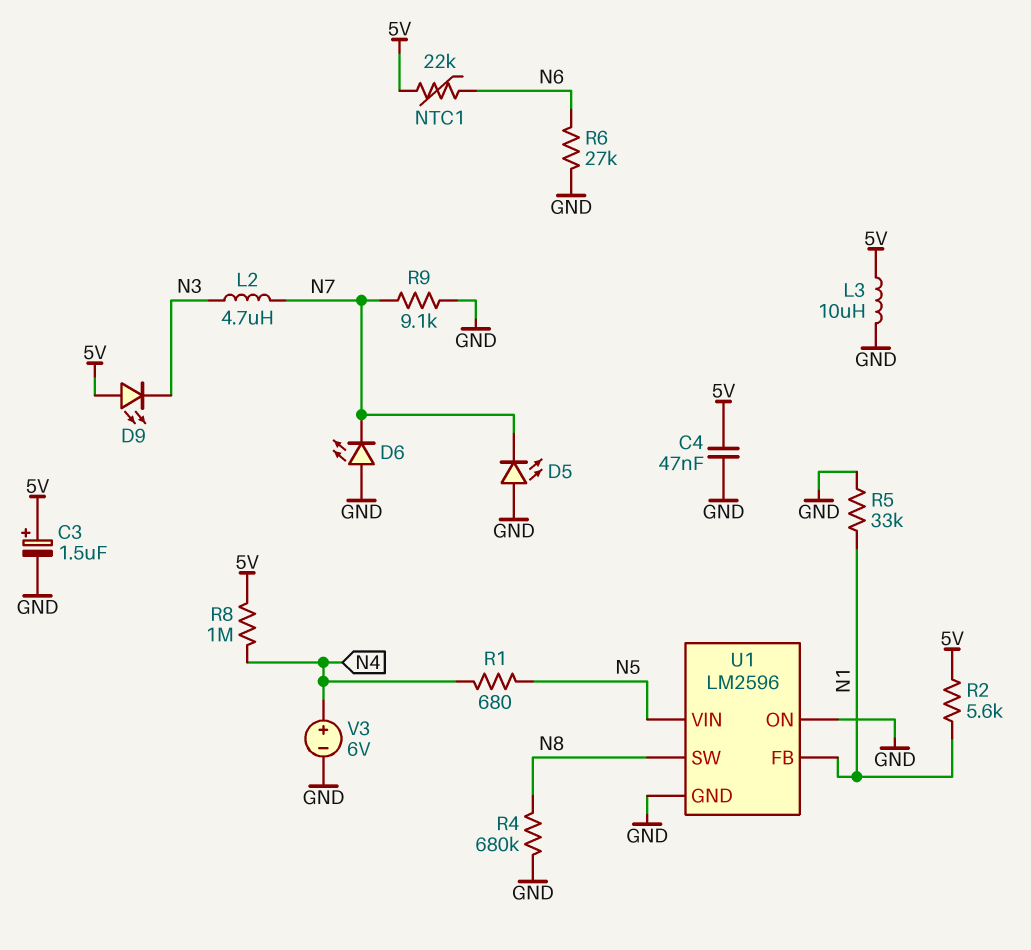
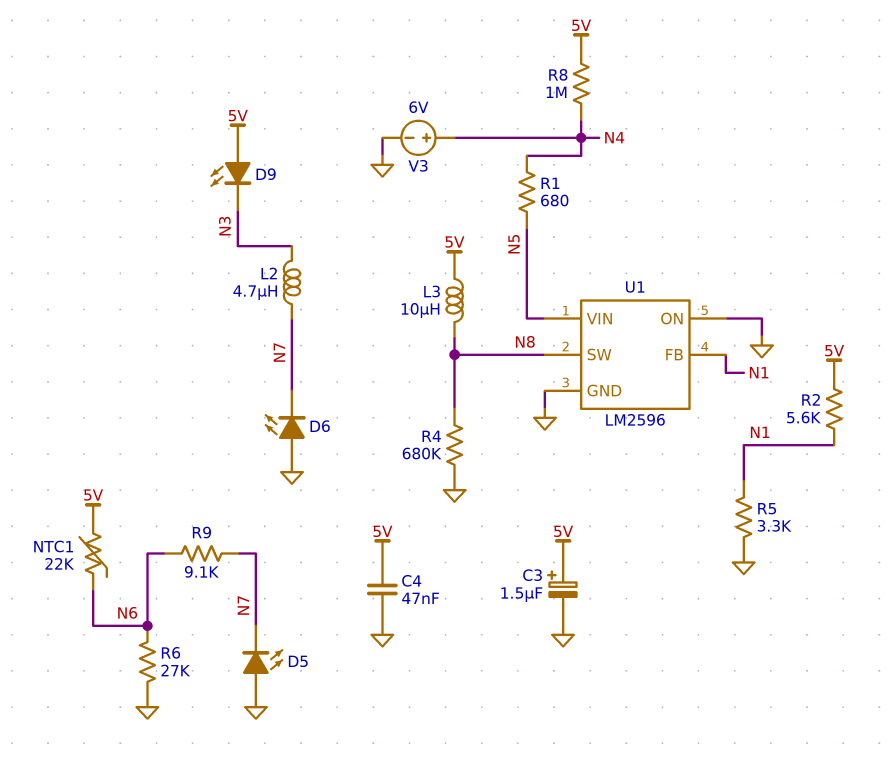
L3: 10uH (5V, GND) -> 10uH (5V, N8)
R5: 33k (GND, N1) -> 3.3k (GND, N1)
R9: 9.1k (GND, N7) -> 9.1k (N6, N7)

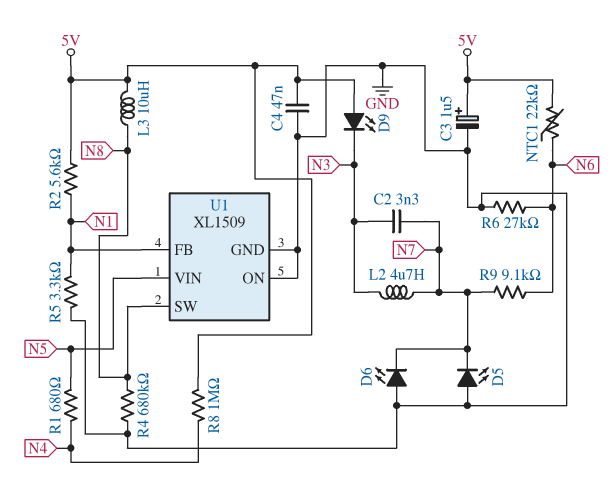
C2: none -> 3.3nF (N3, N7)
U1: LM2596 -> XL1509
V3: 6V (plus N4, minus GND) -> none

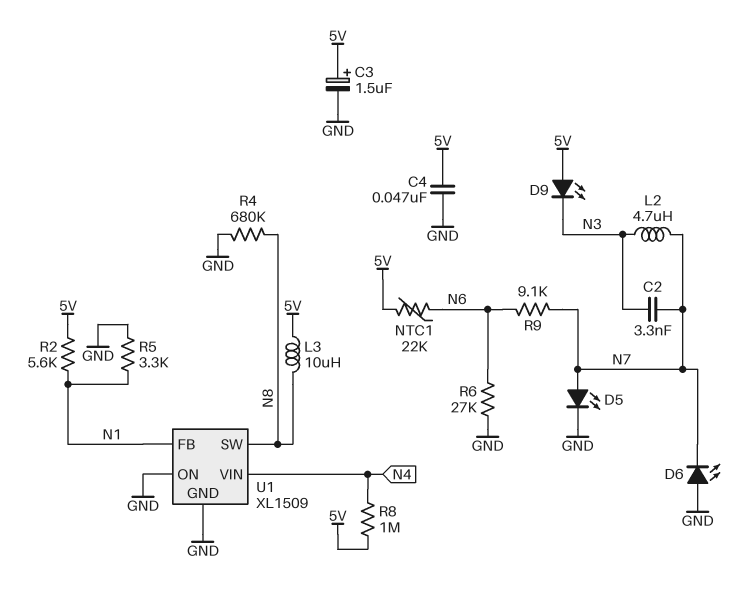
D5: LED (A GND, K N7) -> LED (A N7, K GND)
R1: 680 (N4, N5) -> none
U1 pin VIN: N5 -> N4

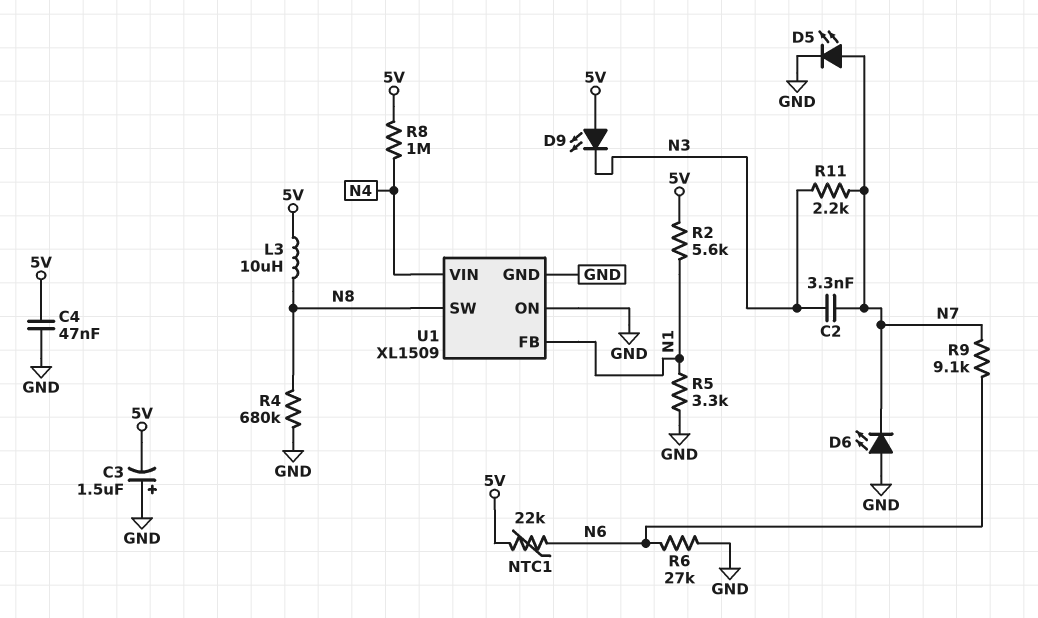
C3: 1.5uF (plus 5V, minus GND) -> 1.5uF (plus GND, minus 5V)
L2: 4.7uH (N3, N7) -> none
R11: none -> 2.2k (N3, N7)

